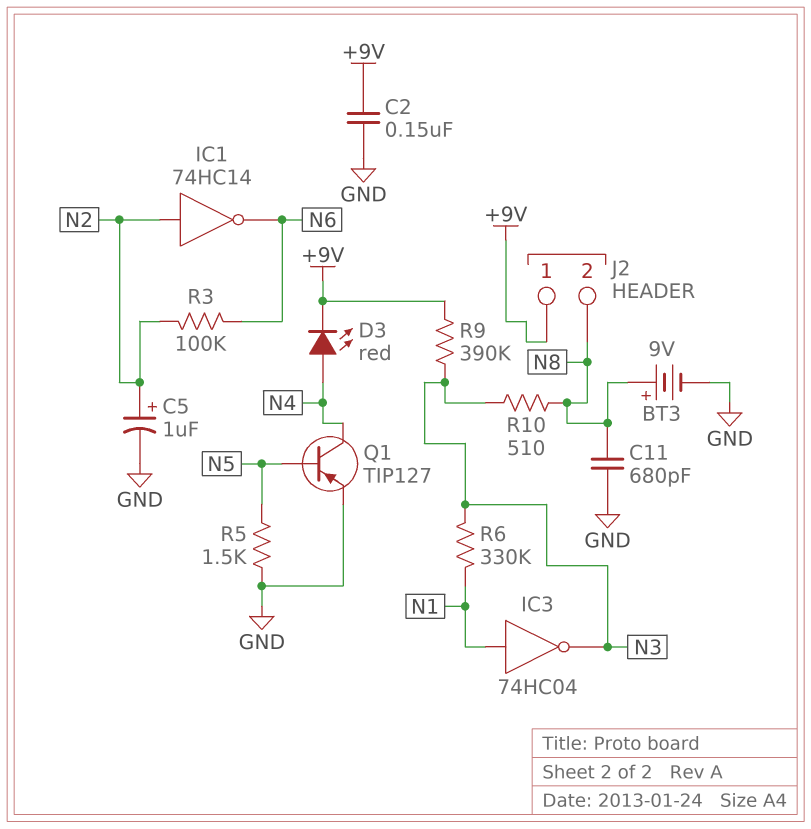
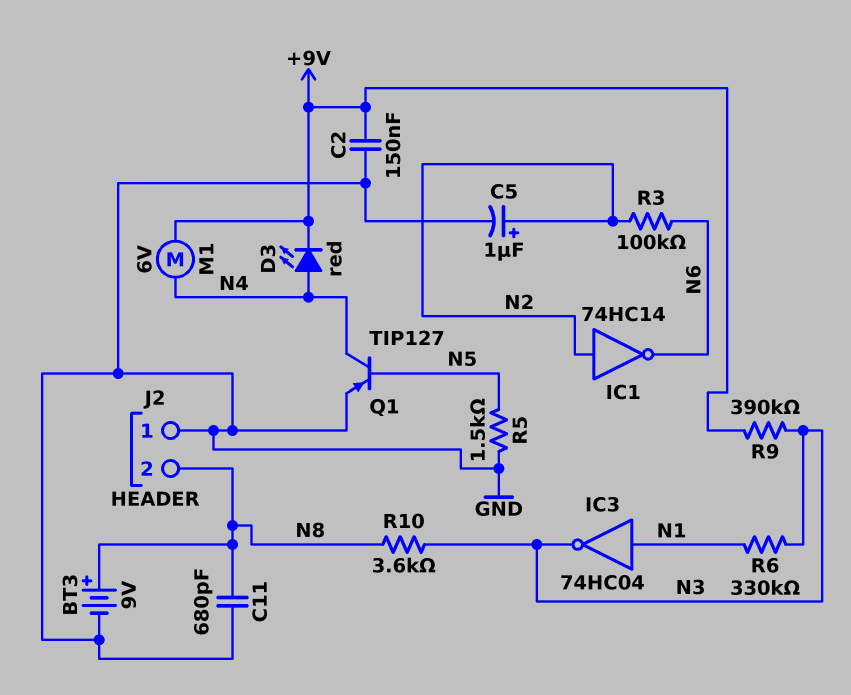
J2 pin 1: +9V -> GND
M1: none -> motor 6V (+9V, N4)
R10: 510 (N3, N8) -> 3.6k (N3, N8)

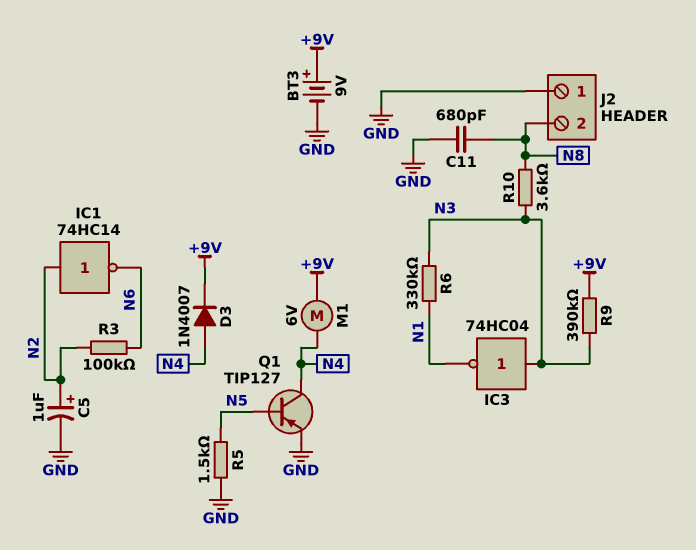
BT3: 9V (plus N8, minus GND) -> 9V (plus +9V, minus GND)
C2: 150nF (+9V, GND) -> none
D3: LED red (A N4, K +9V) -> diode 1N4007 (A N4, K +9V)
IC3: NOT 74HC04 (in N1, out N3) -> NOT 74HC04 (in N3, out N1)

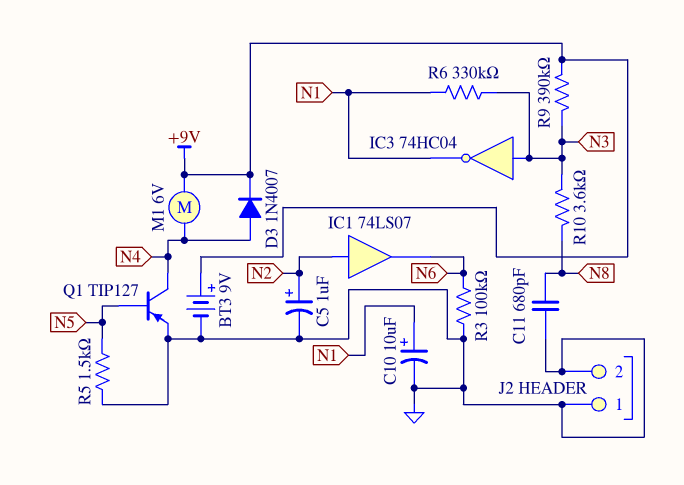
C10: none -> 10uF (plus N1, minus GND)
IC1: NOT 74HC14 (in N2, out N6) -> buffer 74LS07 (in N2, out N6)
J2 pin 2: N8 -> GND
R3: 100k (N2, N6) -> 100k (GND, N6)

